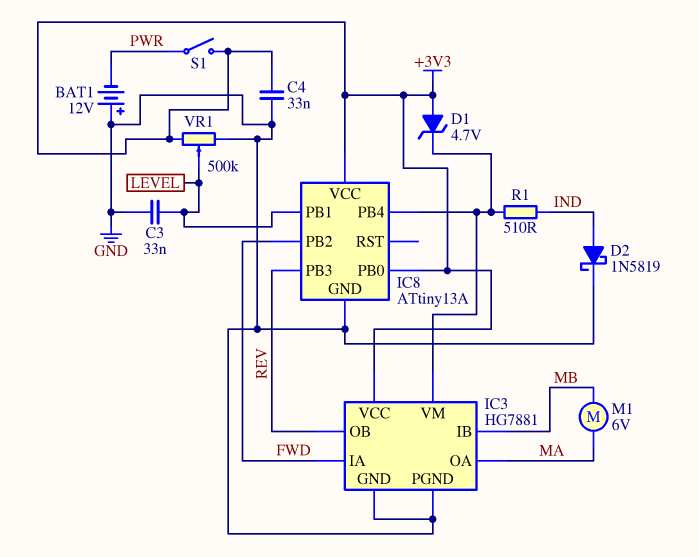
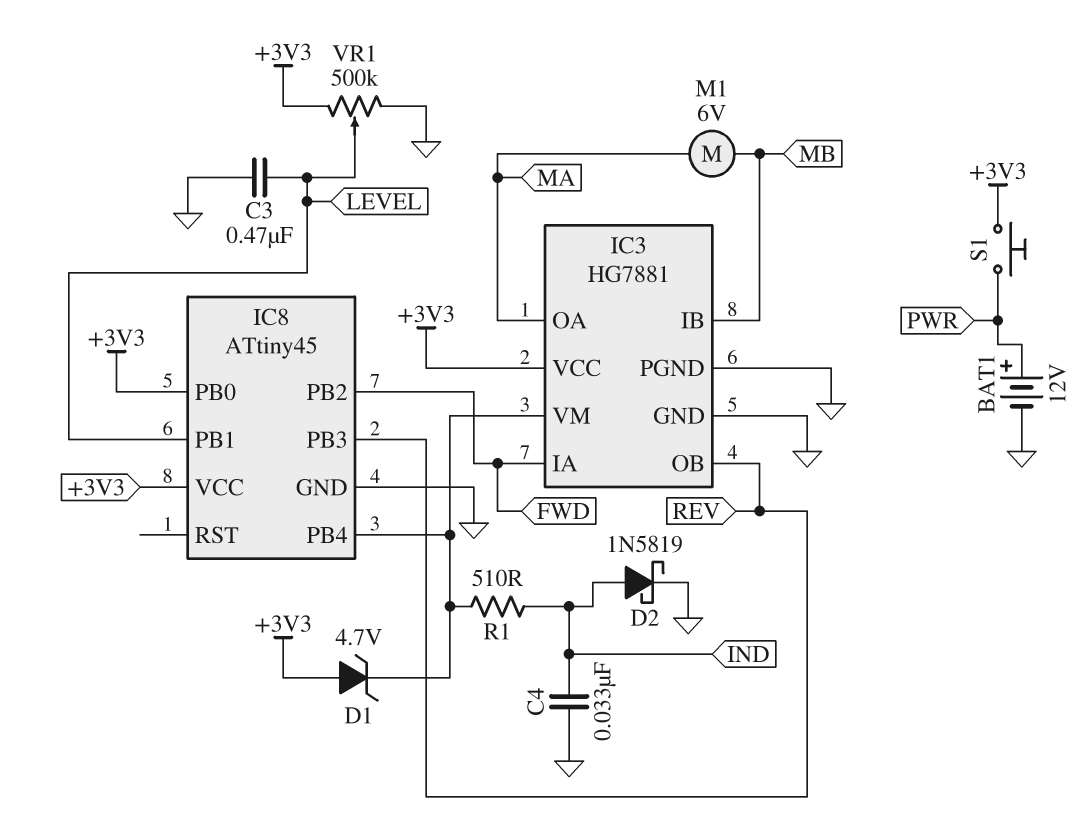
BAT1: 12V (plus GND, minus PWR) -> 12V (plus PWR, minus GND)
C3: 33nF (GND, LEVEL) -> 470nF (GND, LEVEL)
C4: 33nF (+3V3, GND) -> 33nF (GND, IND)
IC8: ATtiny13A -> ATtiny45
S1: switch (+3V3, PWR) -> button (+3V3, PWR)

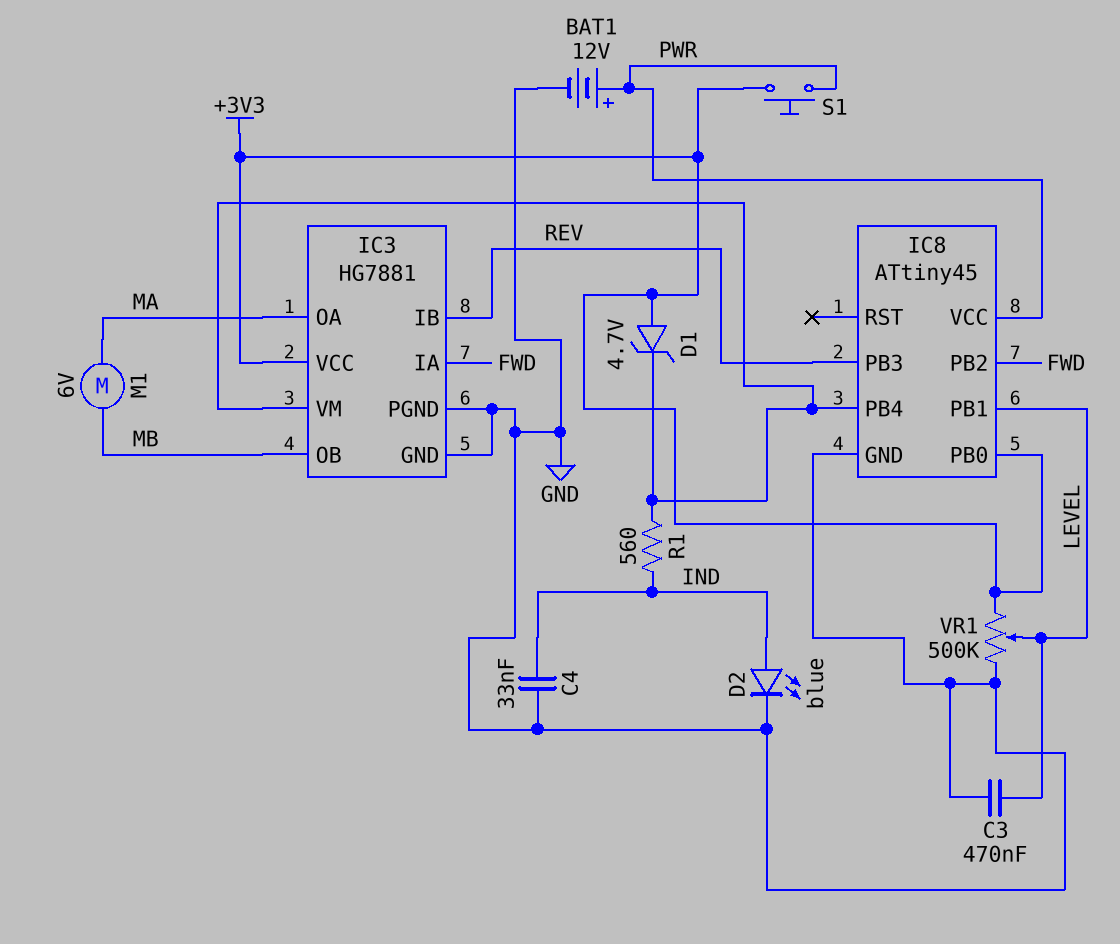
D2: schottky 1N5819 (A IND, K GND) -> LED blue (A IND, K GND)
IC3 pin IB: MB -> REV
IC3 pin OB: REV -> MB
IC8 pin VCC: +3V3 -> PWR
R1: 510 (IC3/VM, IND) -> 560 (IC3/VM, IND)

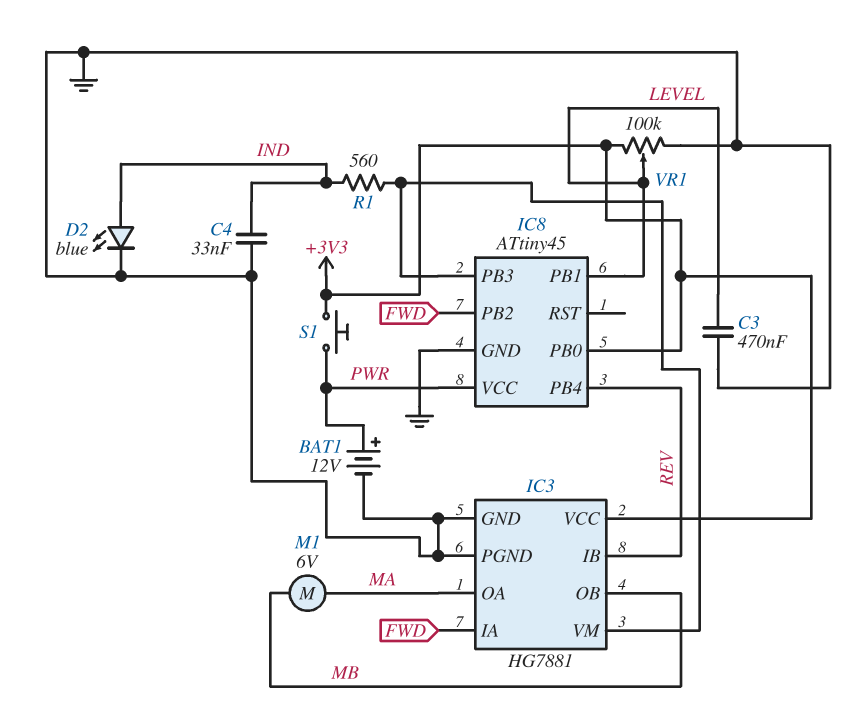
D1: zener 4.7V (A +3V3, K IC3/VM) -> none
IC8 pin PB3: REV -> IC3/VM
IC8 pin PB4: IC3/VM -> REV
VR1: 500k (+3V3, GND, wiper LEVEL) -> 100k (+3V3, GND, wiper LEVEL)

